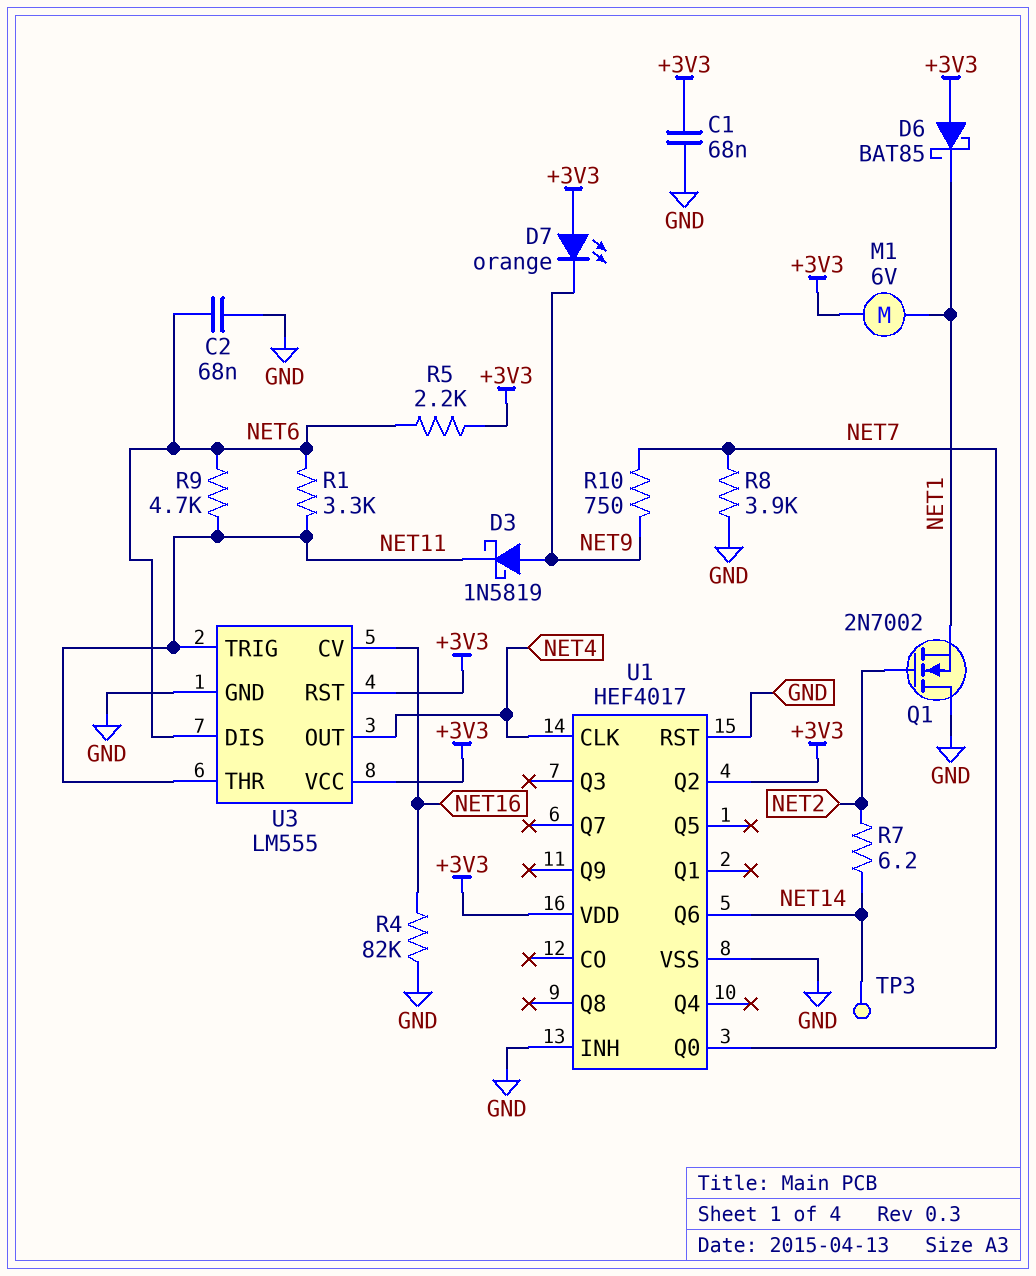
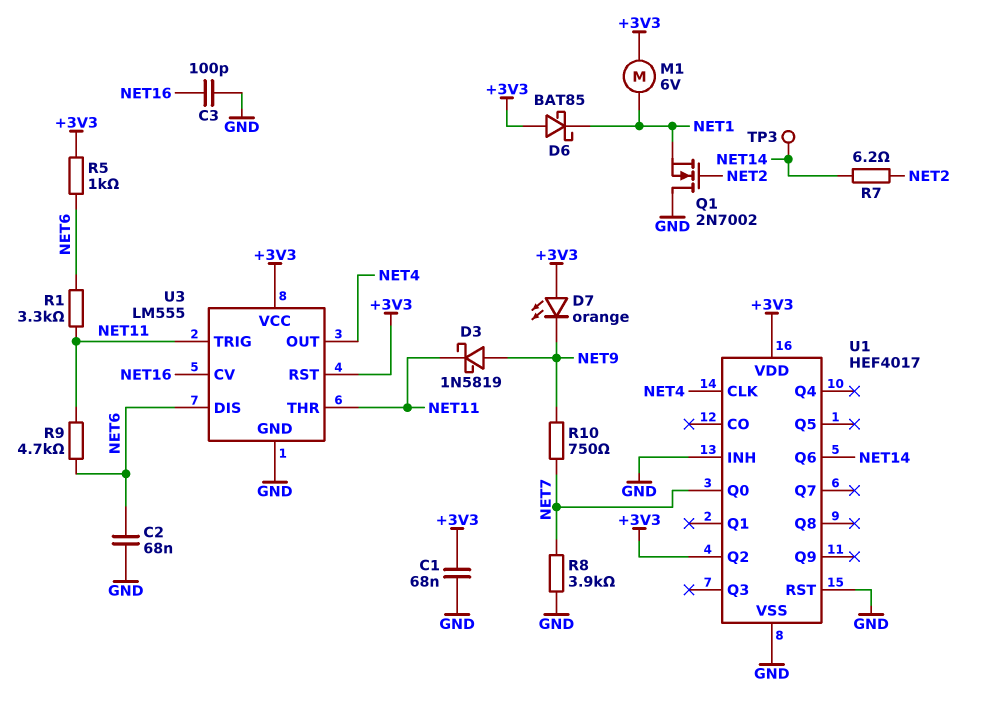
C3: none -> 100pF (GND, NET16)
R4: 82k (GND, NET16) -> none
R5: 2.2k (+3V3, NET6) -> 1k (+3V3, NET6)

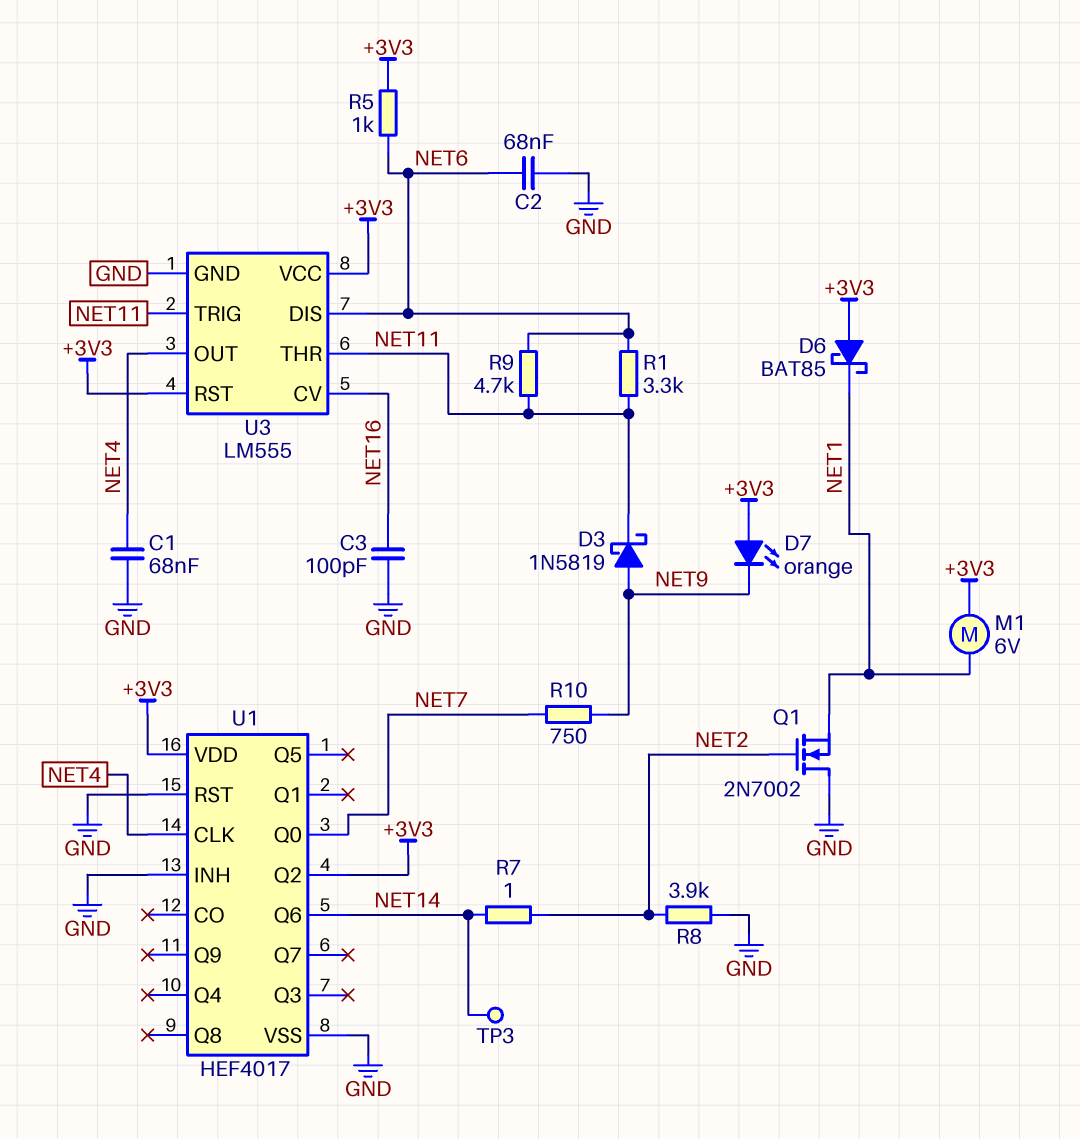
C1: 68nF (+3V3, GND) -> 68nF (GND, NET4)
R7: 6.2 (NET2, NET14) -> 1 (NET2, NET14)
R8: 3.9k (GND, NET7) -> 3.9k (GND, NET2)

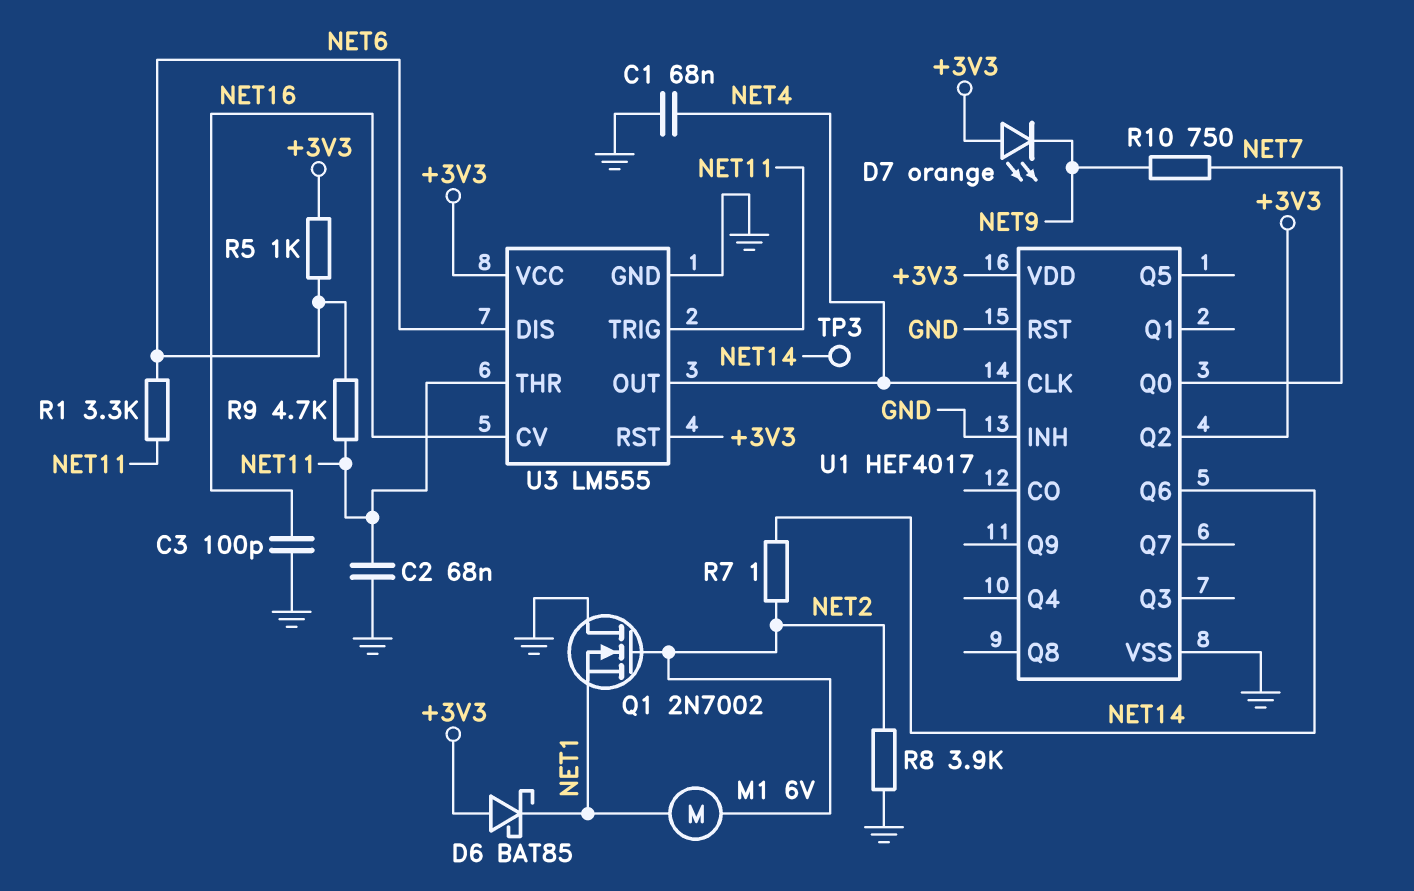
C2: 68nF (GND, NET6) -> 68nF (GND, NET11)
D3: schottky 1N5819 (A NET9, K NET11) -> none
M1: motor 6V (+3V3, NET1) -> motor 6V (NET1, NET2)

